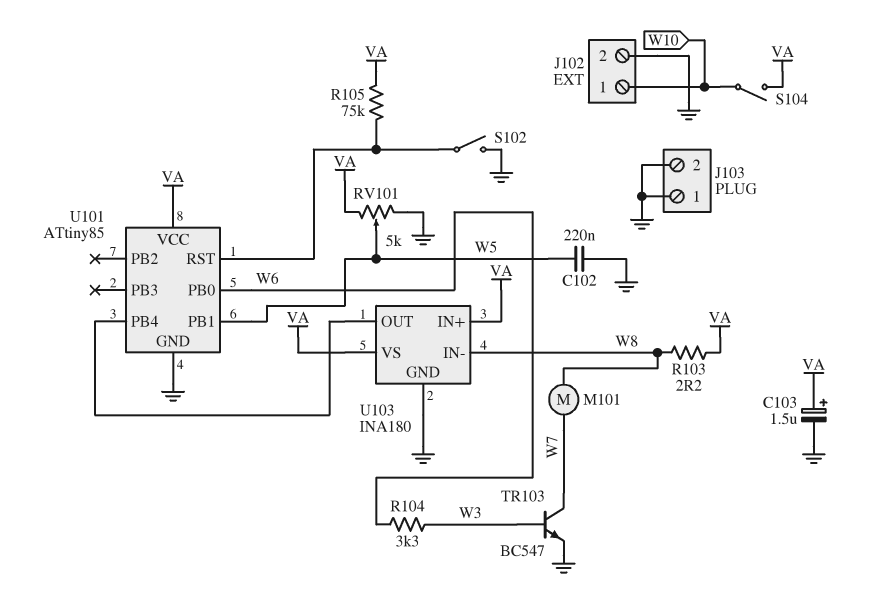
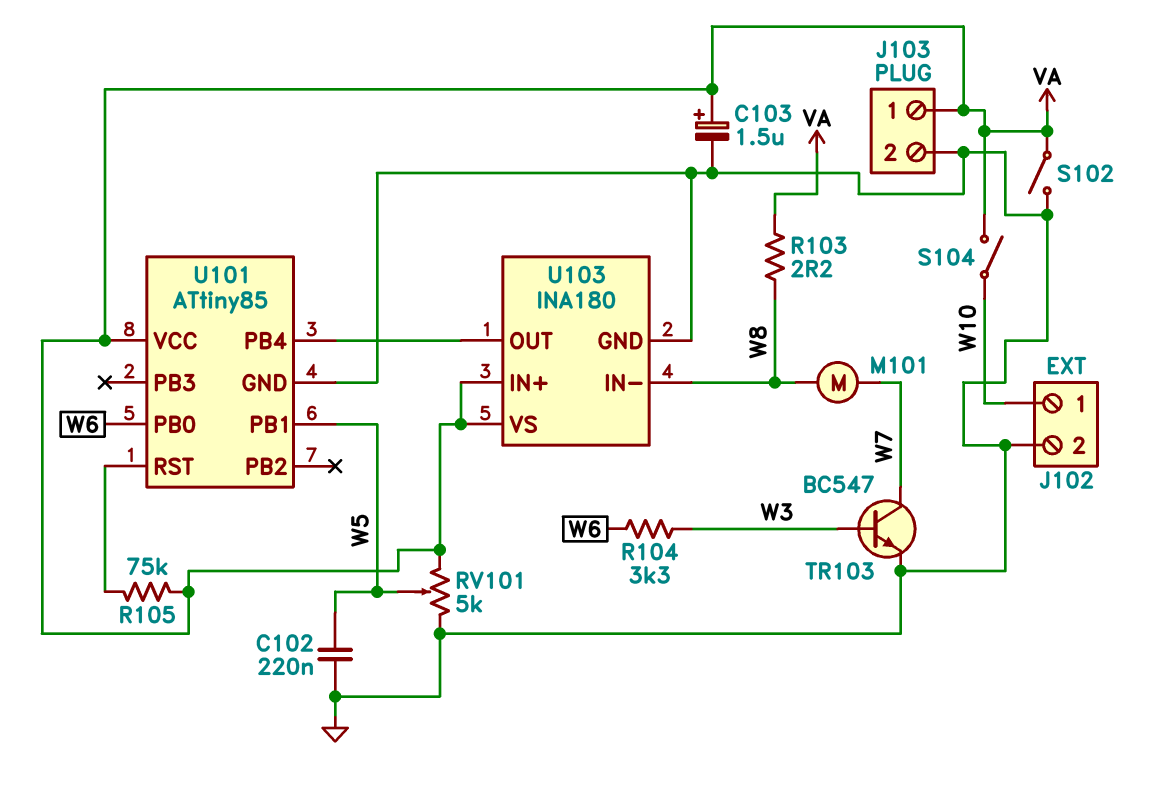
J103 pin 1: GND -> VA
S102: switch (GND, U101/RST) -> switch (GND, VA)

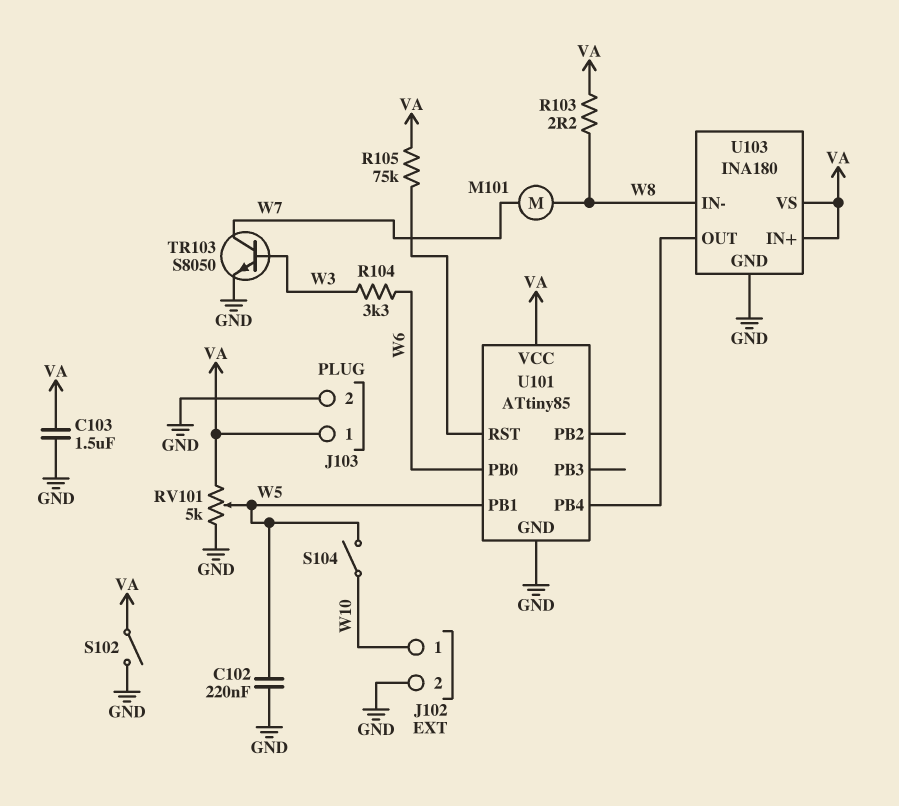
C103: 1.5uF (plus VA, minus GND) -> 1.5uF (GND, VA)
S104: switch (VA, W10) -> switch (W5, W10)
TR103: NPN BC547 (B W3, C W7, E GND) -> NPN S8050 (B W3, C W7, E GND)

